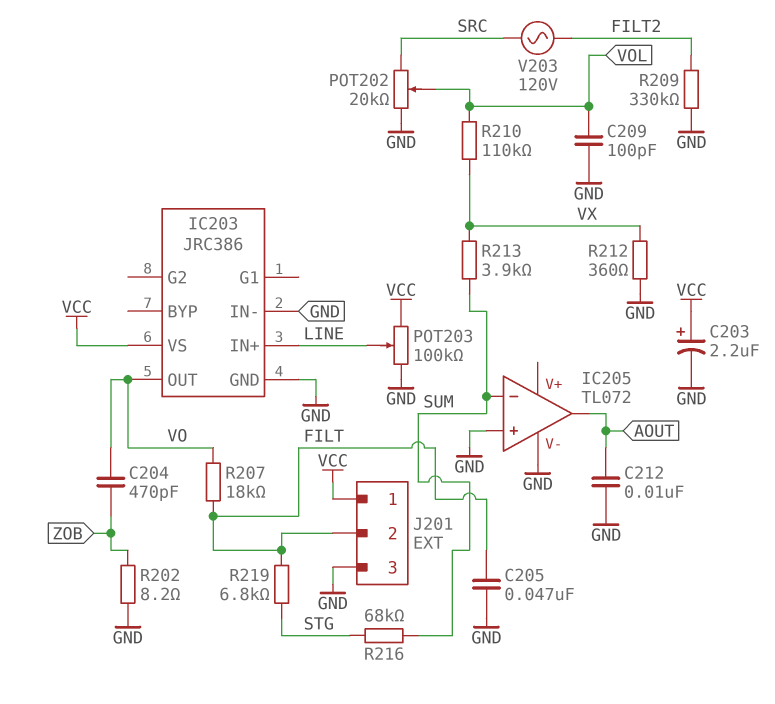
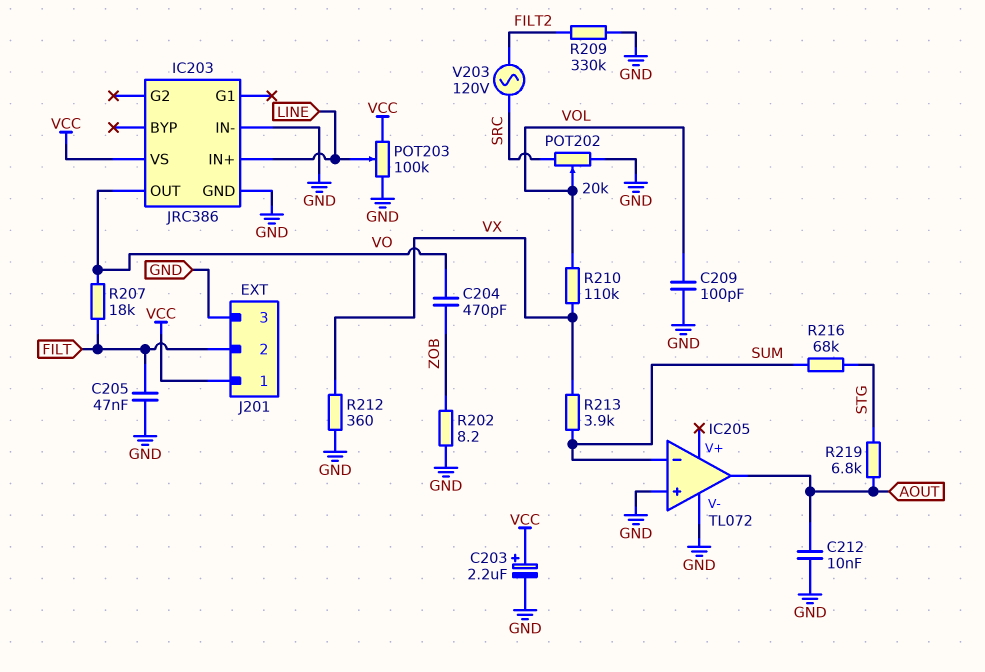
R219: 6.8k (FILT, STG) -> 6.8k (AOUT, STG)

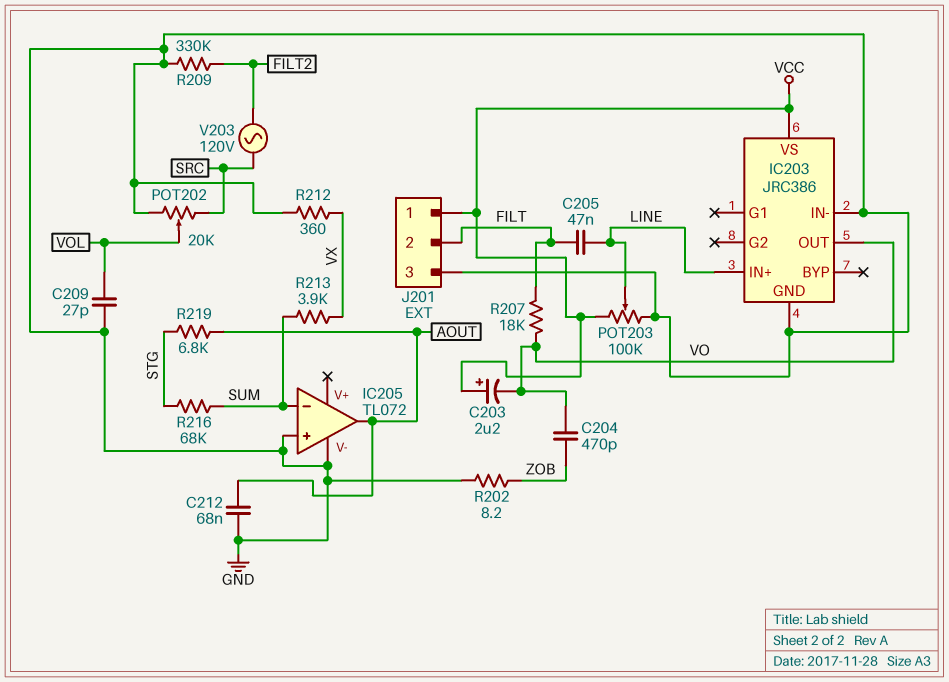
C203: 2.2uF (plus VCC, minus GND) -> 2.2uF (plus VCC, minus VO)
C205: 47nF (FILT, GND) -> 47nF (FILT, LINE)
C209: 100pF (GND, VOL) -> 27pF (GND, VOL)
C212: 10nF (AOUT, GND) -> 68nF (AOUT, GND)
R210: 110k (VOL, VX) -> none

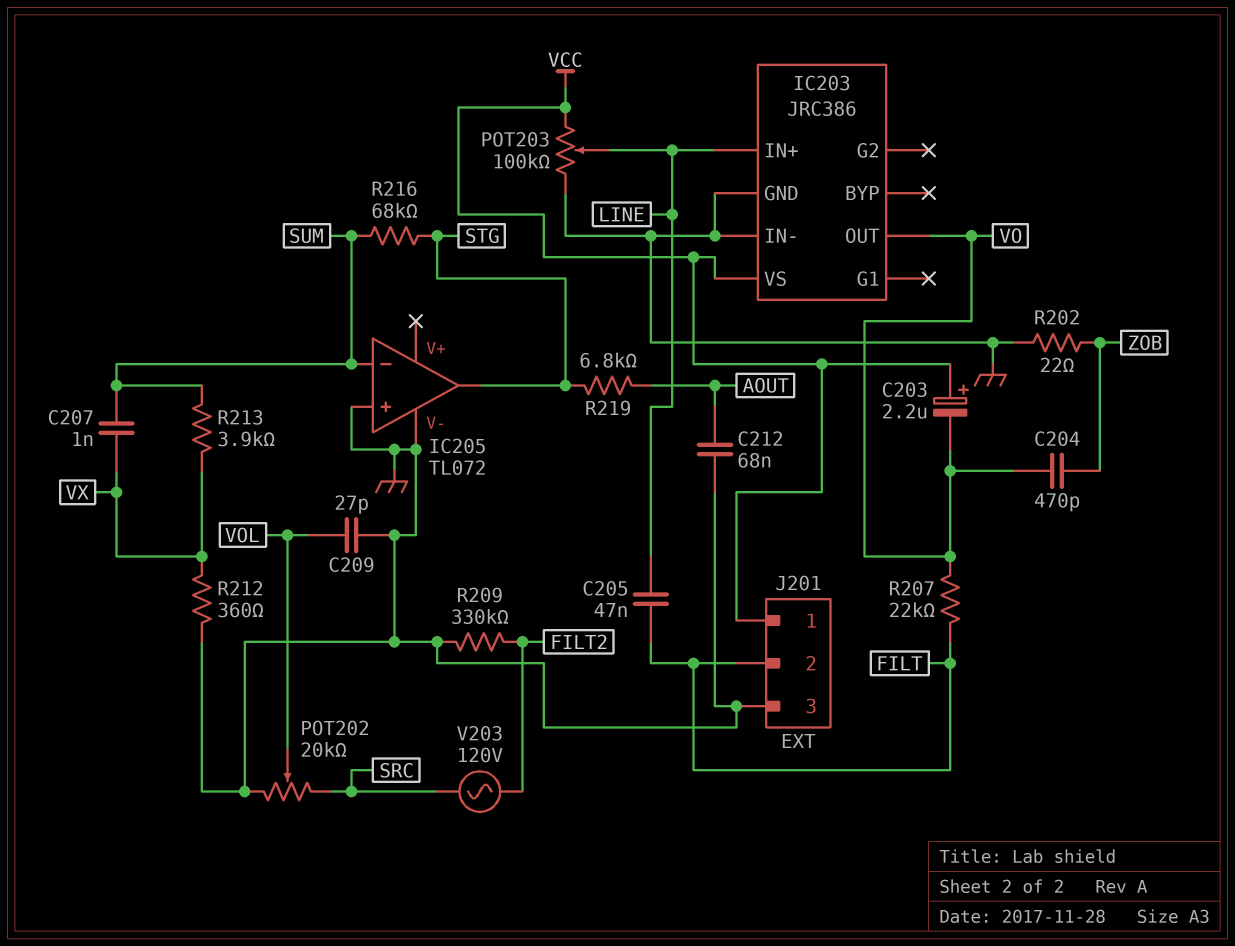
C207: none -> 1nF (SUM, VX)
IC205 pin out: AOUT -> STG
R202: 8.2 (GND, ZOB) -> 22 (GND, ZOB)
R207: 18k (FILT, VO) -> 22k (FILT, VO)

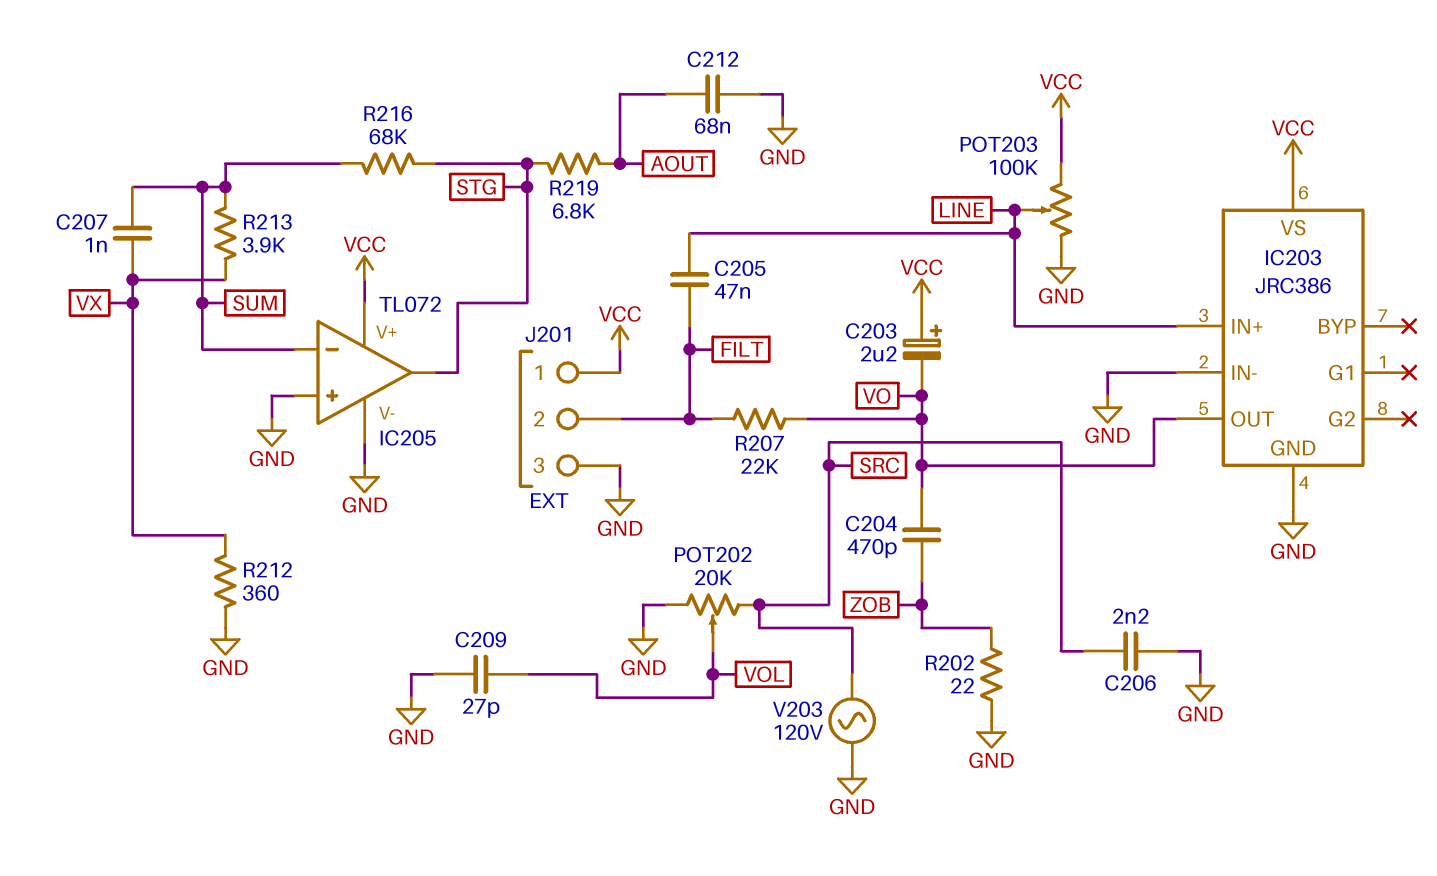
C206: none -> 2.2nF (GND, SRC)
IC205 pin V+: none -> VCC
R209: 330k (FILT2, GND) -> none
V203: AC 120V (FILT2, SRC) -> AC 120V (GND, SRC)

